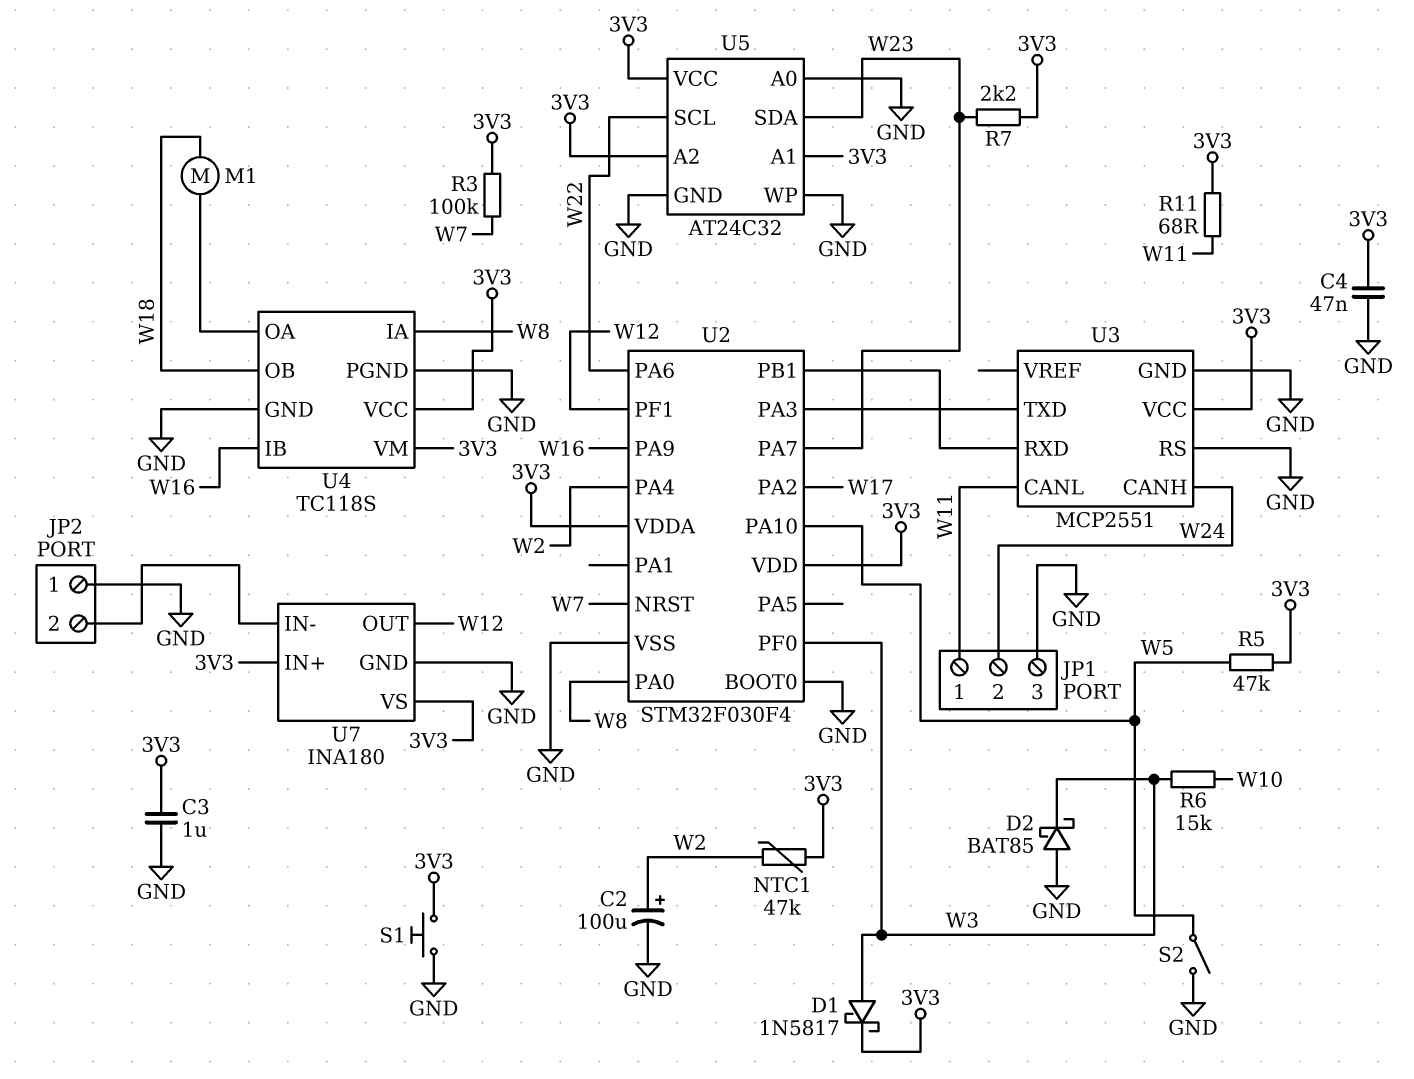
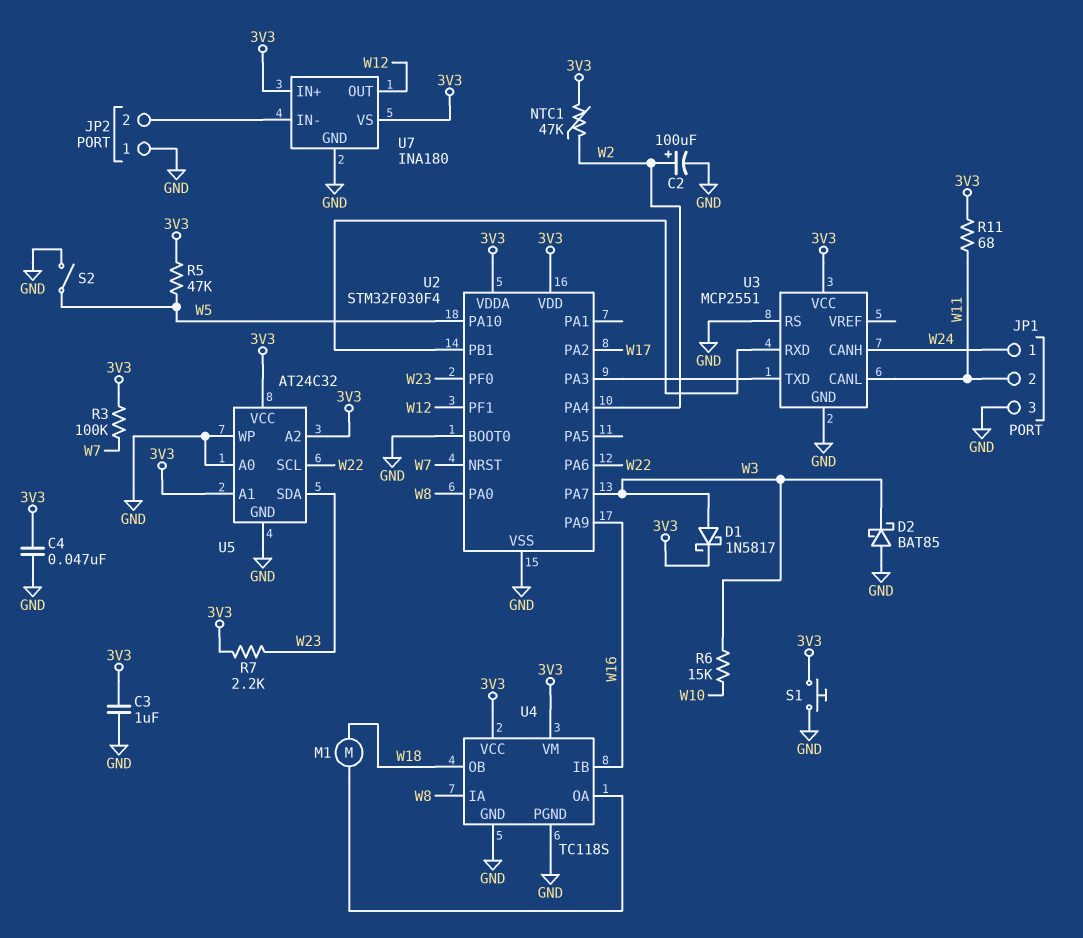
JP1 pin 1: W11 -> W24
JP1 pin 2: W24 -> W11
U2 pin PA7: W23 -> W3
U2 pin PF0: W3 -> W23

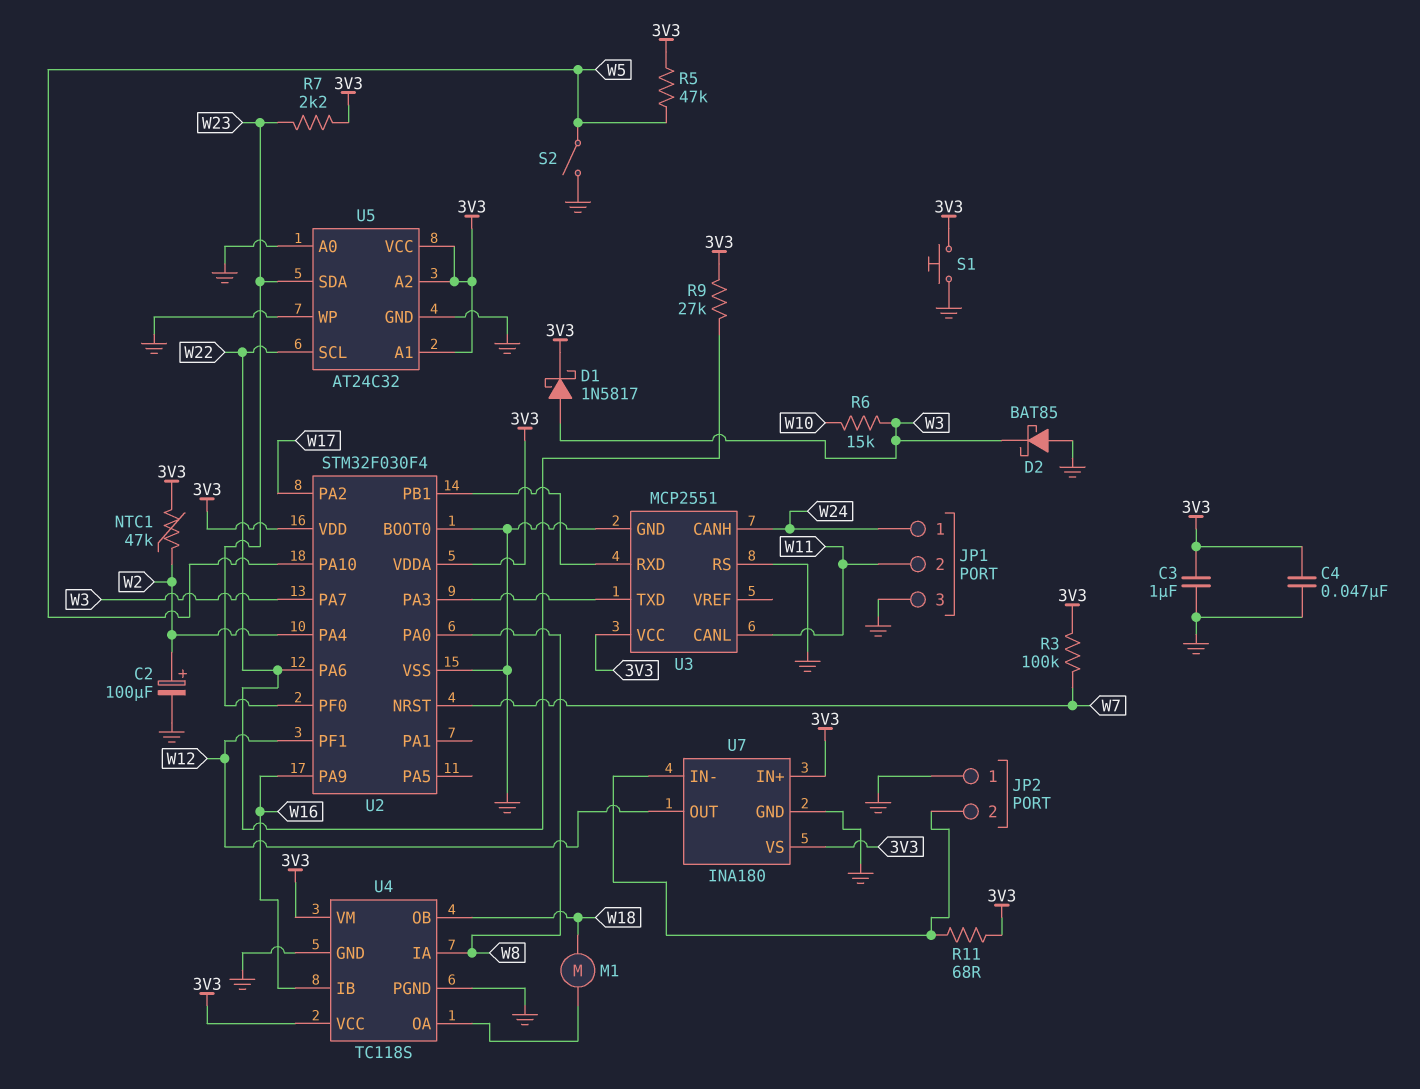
R9: none -> 27k (3V3, W22)
R11: 68 (3V3, W11) -> 68 (3V3, JP2/2)

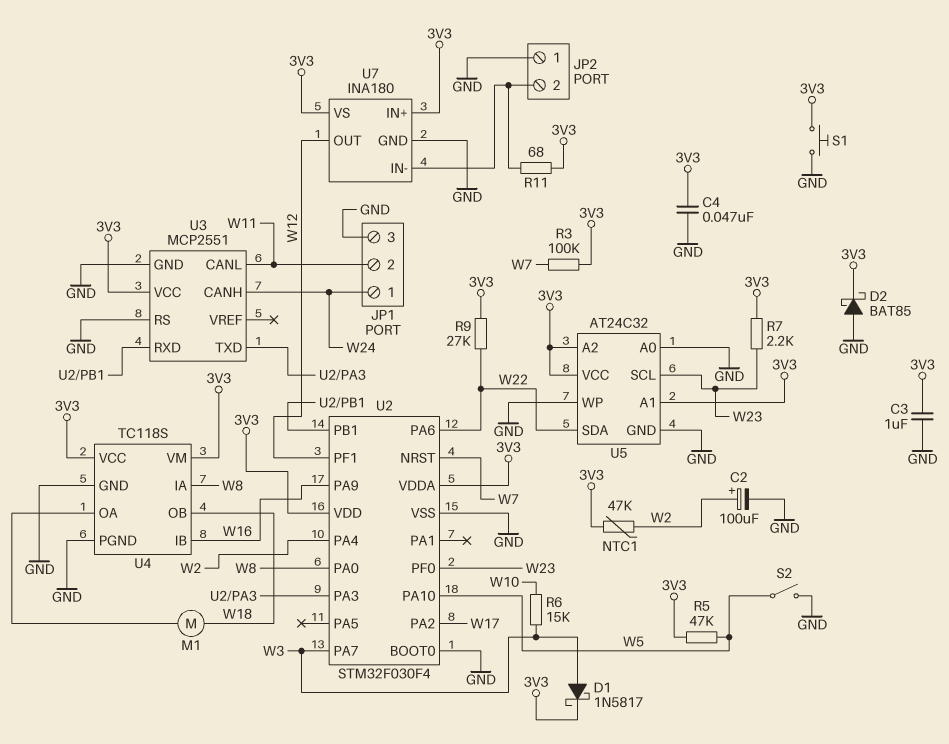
D2: schottky BAT85 (A GND, K W3) -> schottky BAT85 (A GND, K 3V3)
U5 pin SCL: W22 -> W23
U5 pin SDA: W23 -> W22

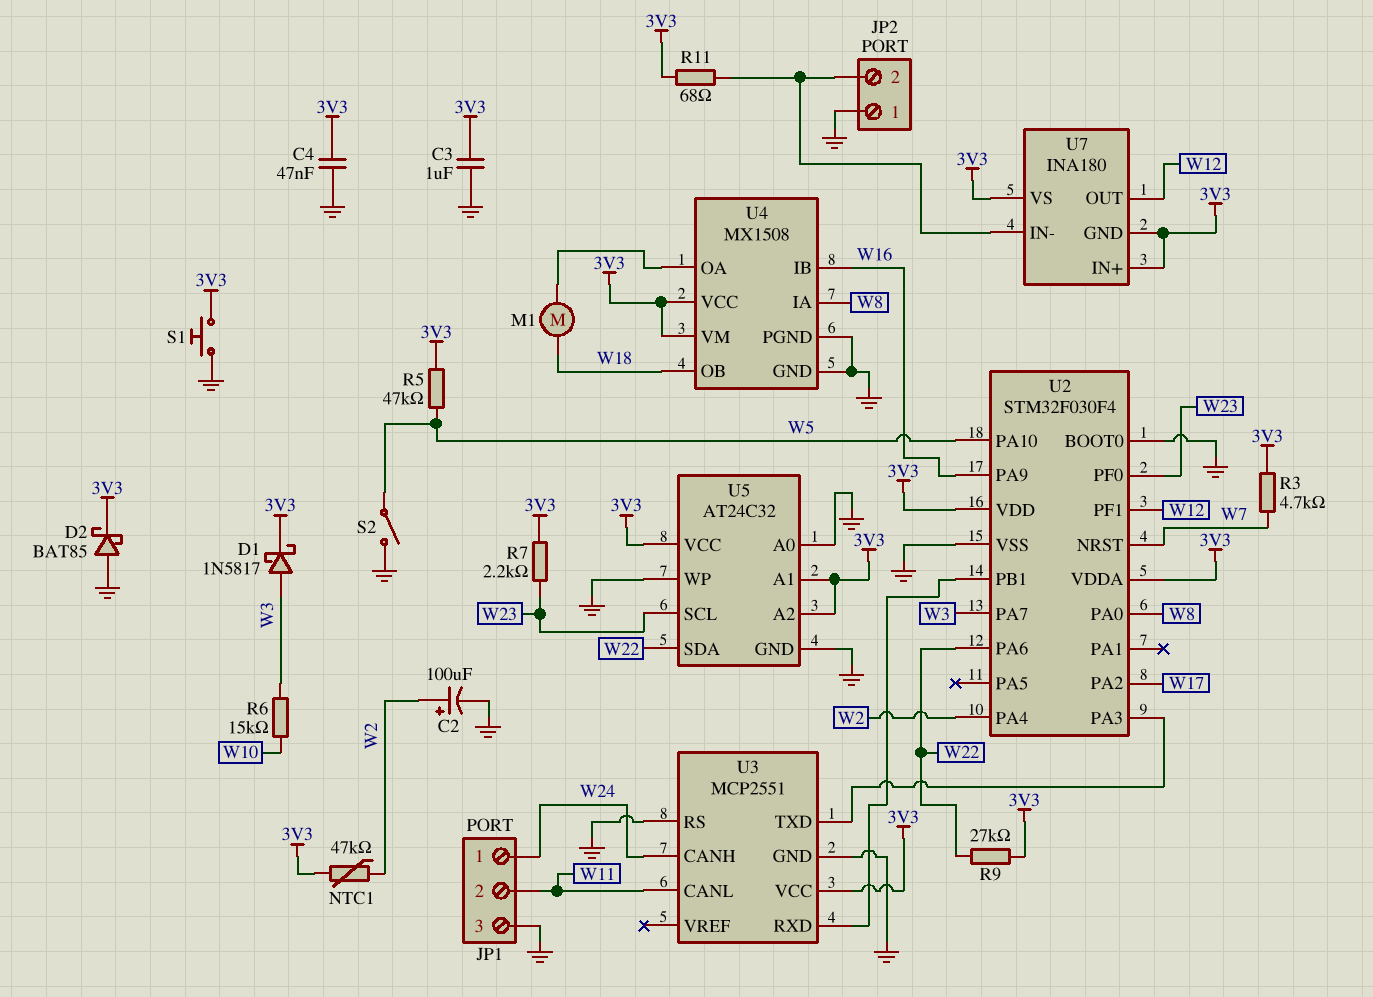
R3: 100k (3V3, W7) -> 4.7k (3V3, W7)
U4: TC118S -> MX1508
U7 pin GND: GND -> 3V3

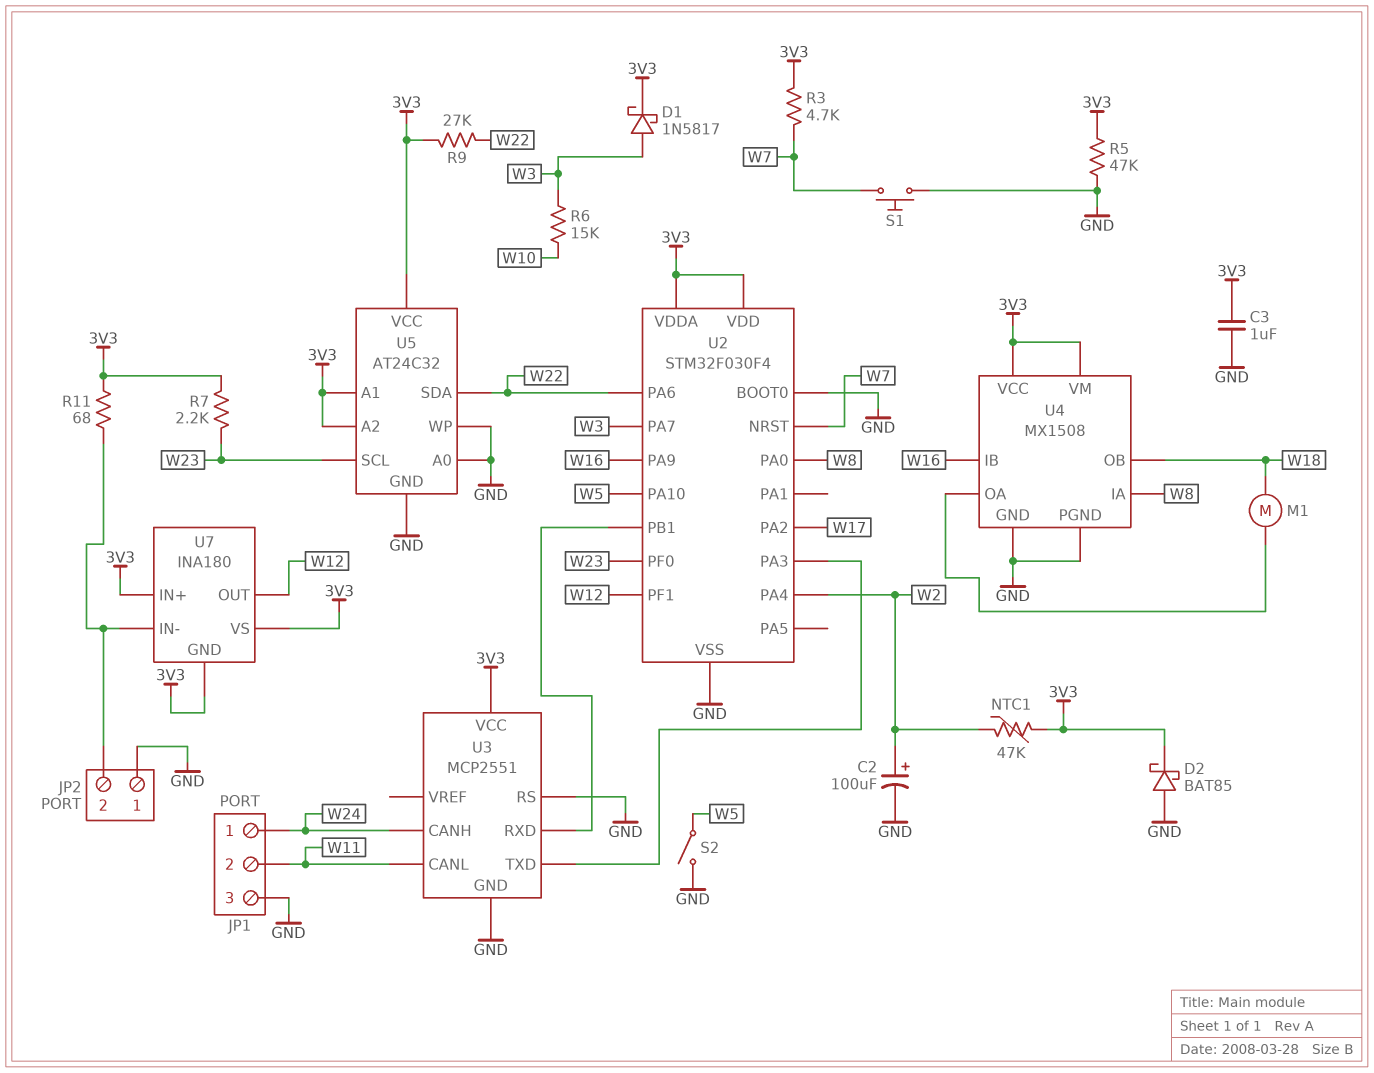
C4: 47nF (3V3, GND) -> none
R5: 47k (3V3, W5) -> 47k (3V3, GND)
S1: button (3V3, GND) -> button (GND, W7)

